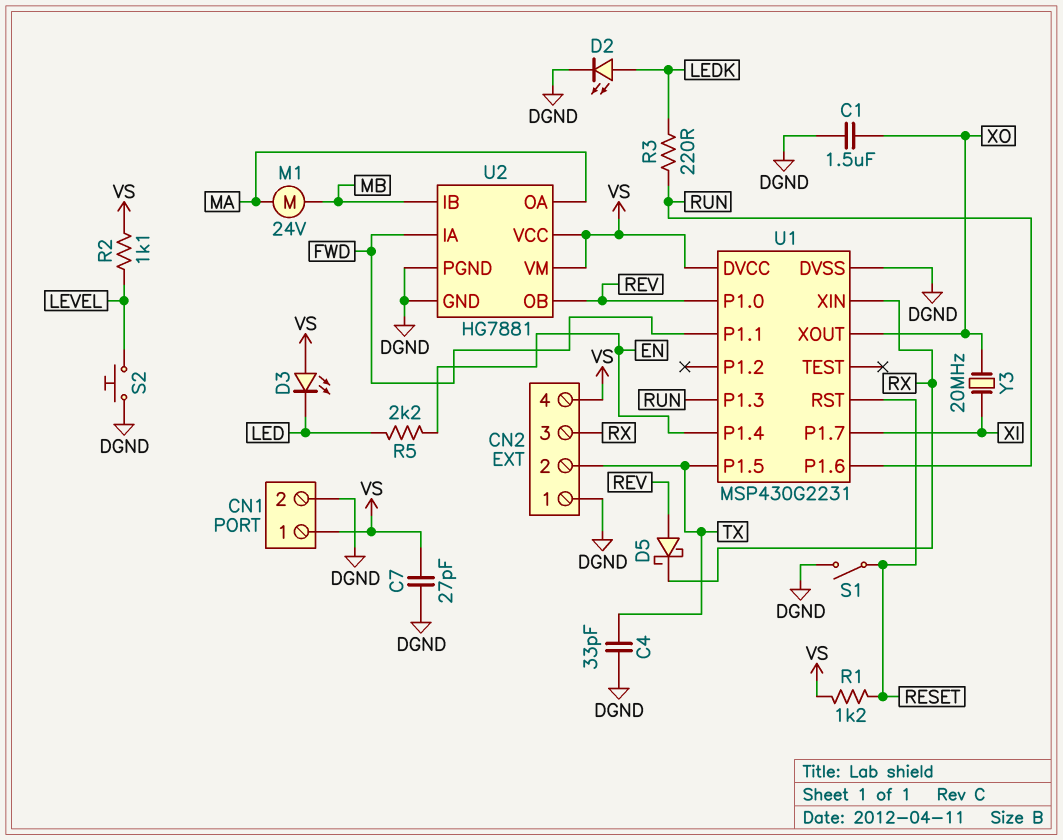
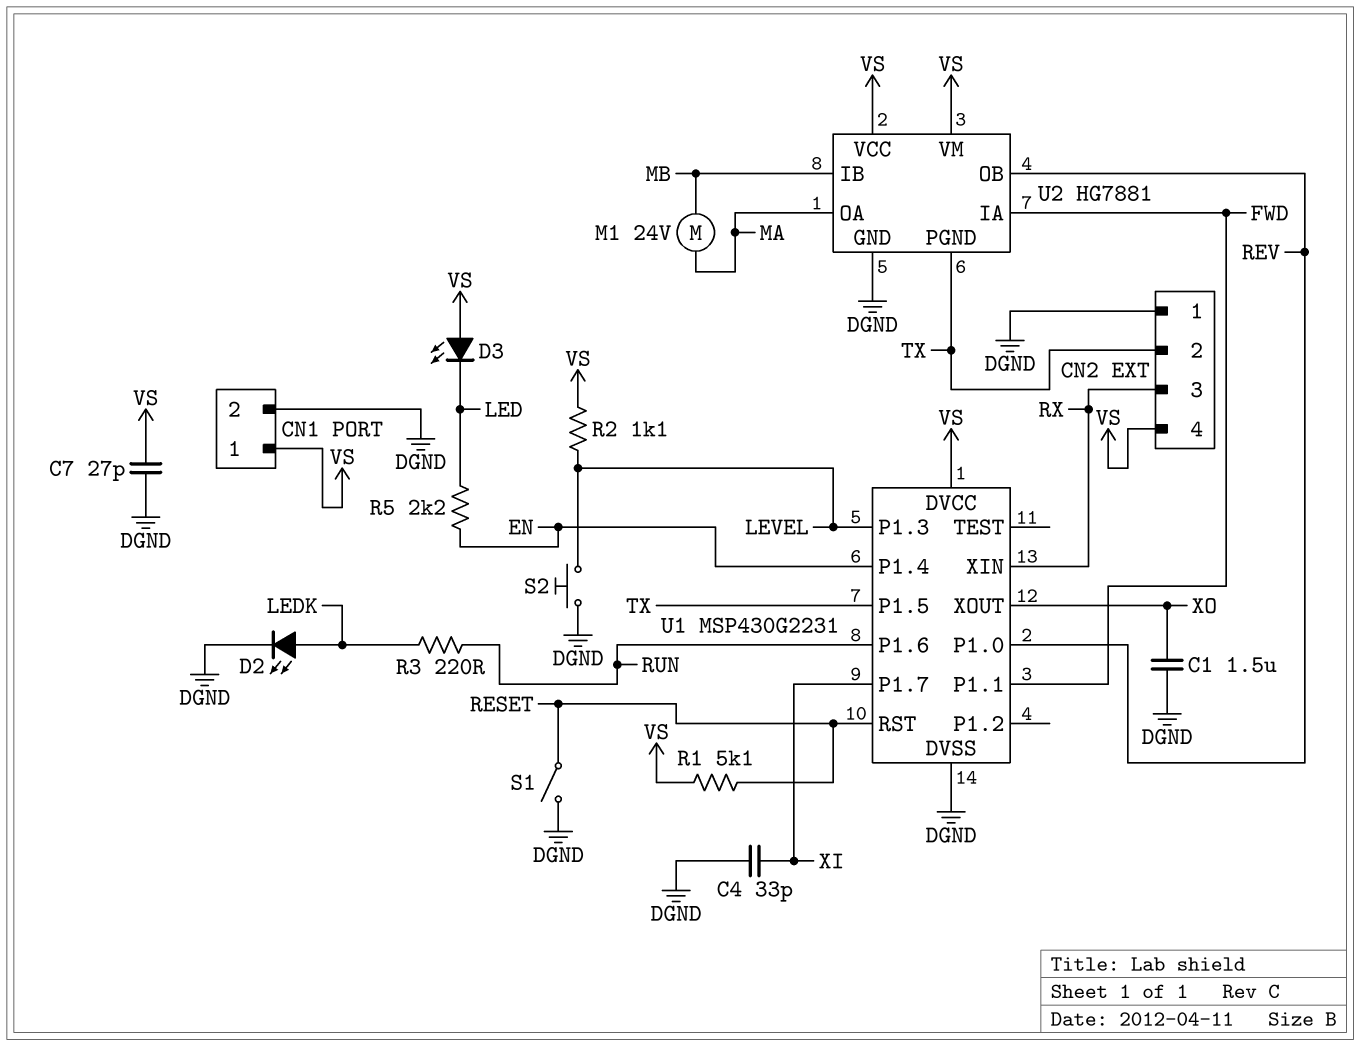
C4: 33pF (DGND, TX) -> 33pF (DGND, XI)
D5: schottky (A REV, K RX) -> none
R1: 1.2k (RESET, VS) -> 5.1k (RESET, VS)
U1 pin P1.3: RUN -> LEVEL
U2 pin PGND: DGND -> TX
Y3: 20MHz (XI, XO) -> none

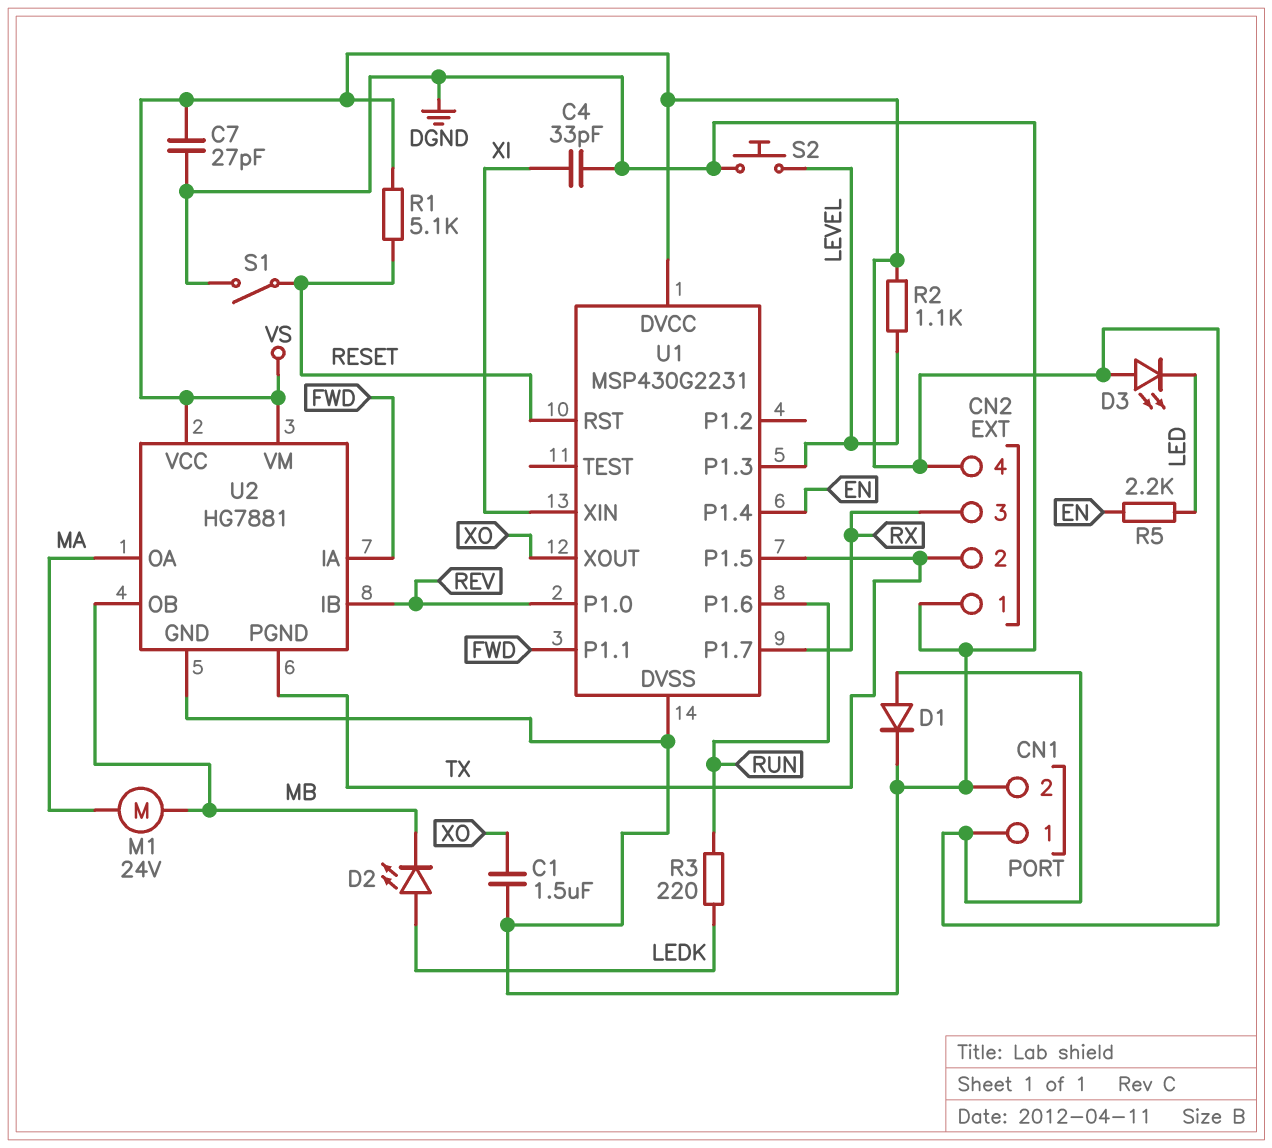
D1: none -> diode (A VS, K DGND)
D2: LED (A LEDK, K DGND) -> LED (A LEDK, K MB)
U1 pin P1.7: XI -> RX
U1 pin XIN: RX -> XI
U2 pin IB: MB -> REV
U2 pin OB: REV -> MB

